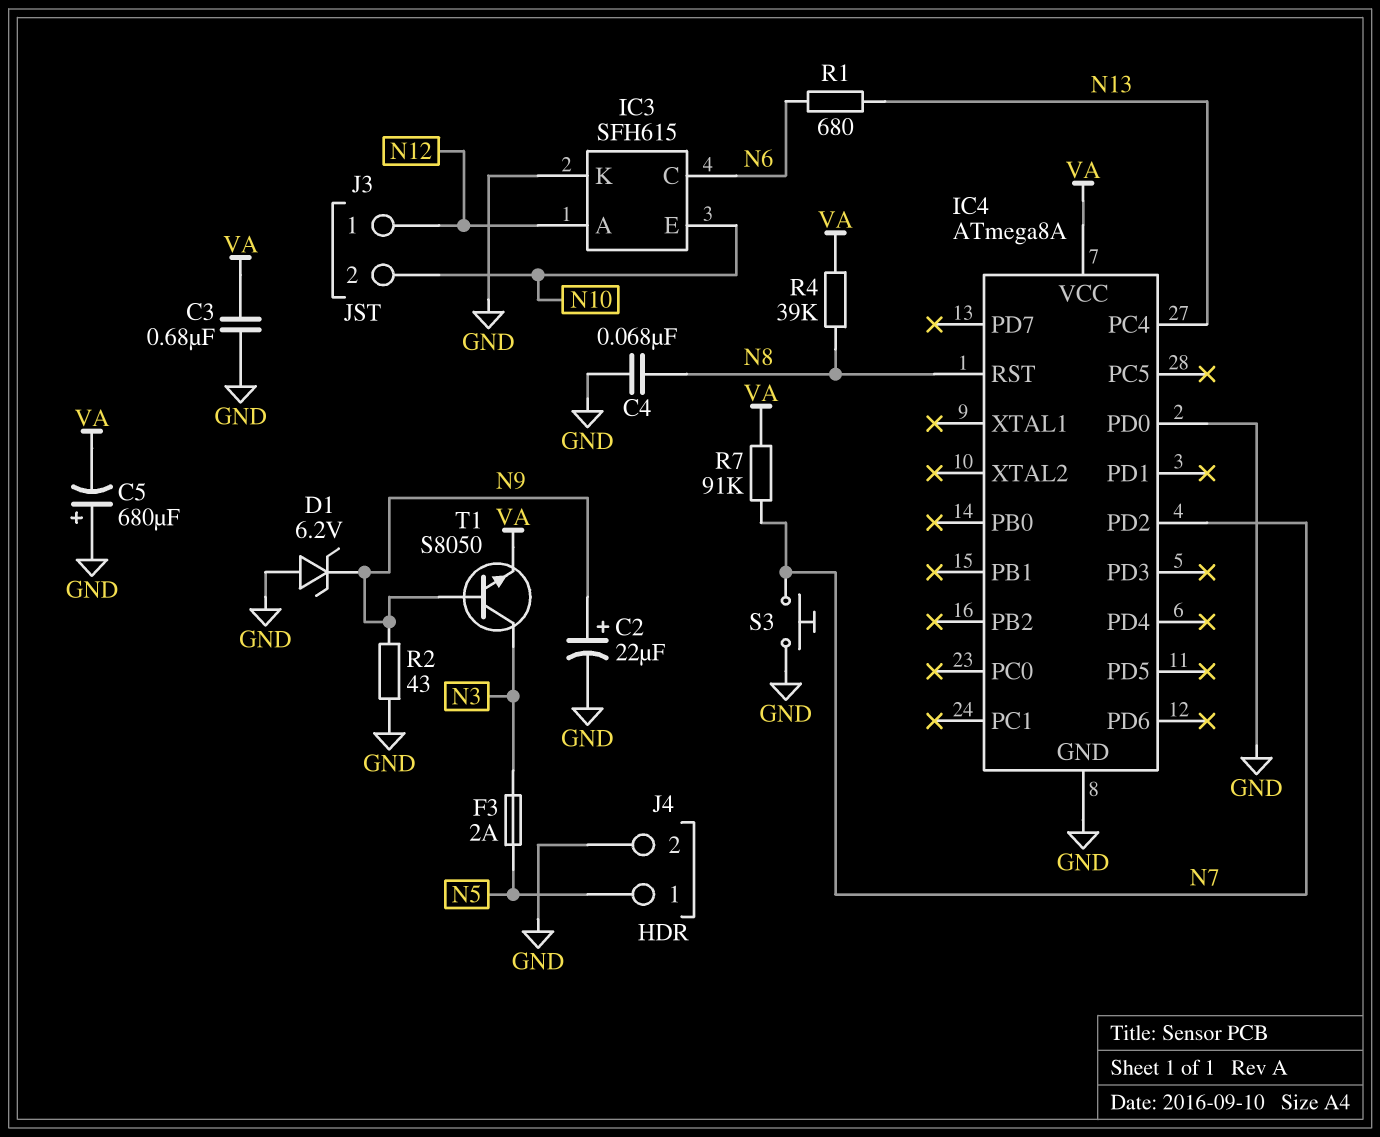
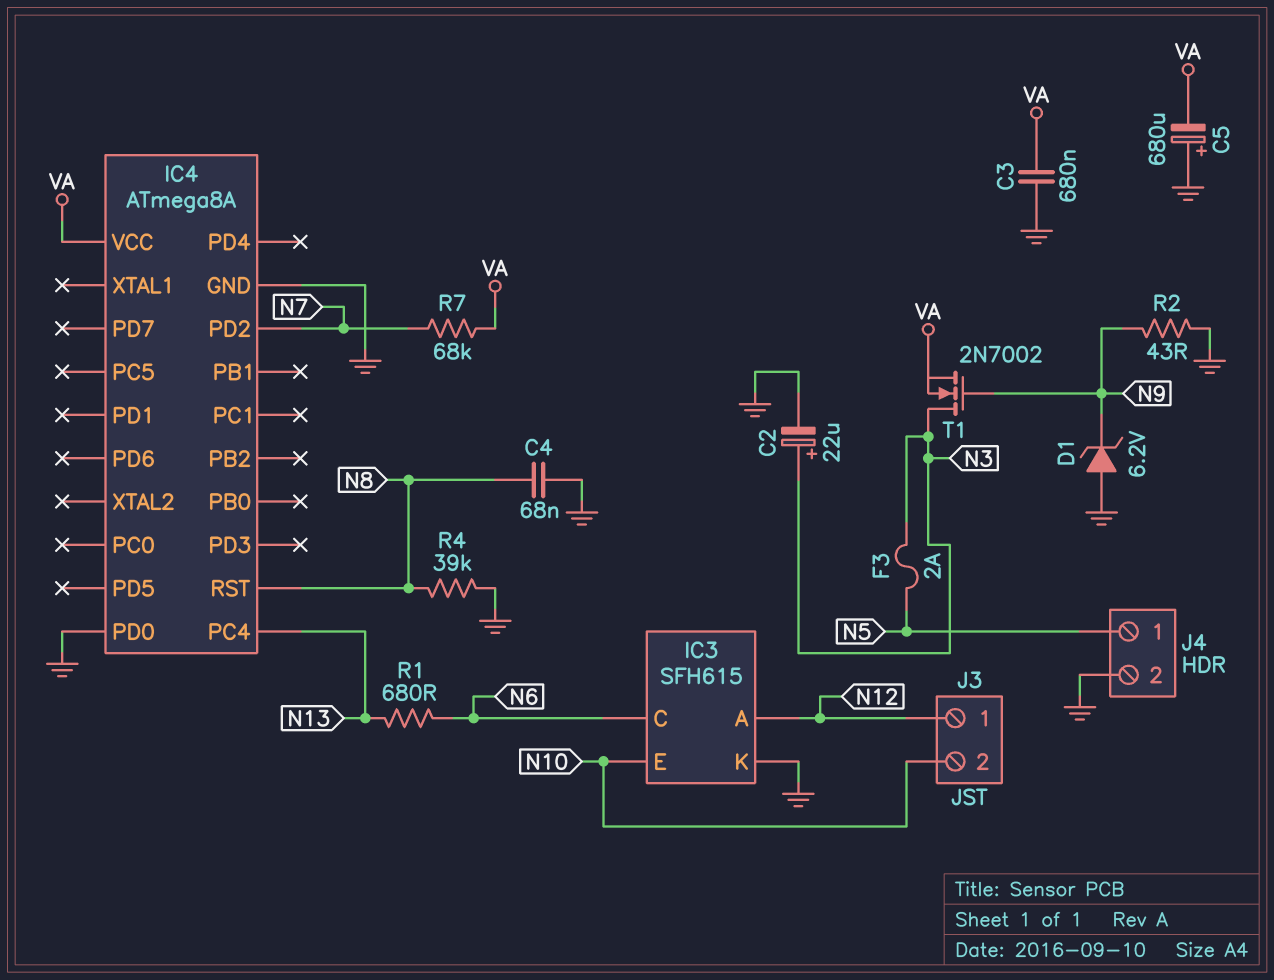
C2: 22uF (plus N9, minus GND) -> 22uF (plus N3, minus GND)
R4: 39k (N8, VA) -> 39k (GND, N8)
R7: 91k (N7, VA) -> 68k (N7, VA)
S3: button (GND, N7) -> none
T1: NPN S8050 (B N9, C N3, E VA) -> NMOS 2N7002 (G N9, D N3, S VA)

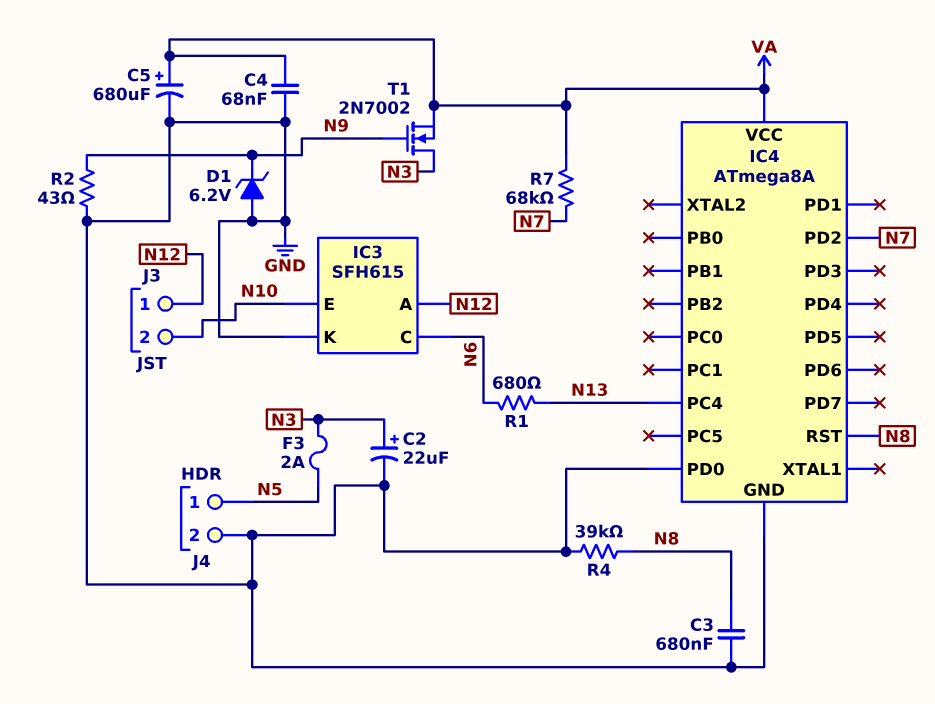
C3: 680nF (GND, VA) -> 680nF (GND, N8)
C4: 68nF (GND, N8) -> 68nF (GND, VA)
C5: 680uF (plus GND, minus VA) -> 680uF (plus VA, minus GND)

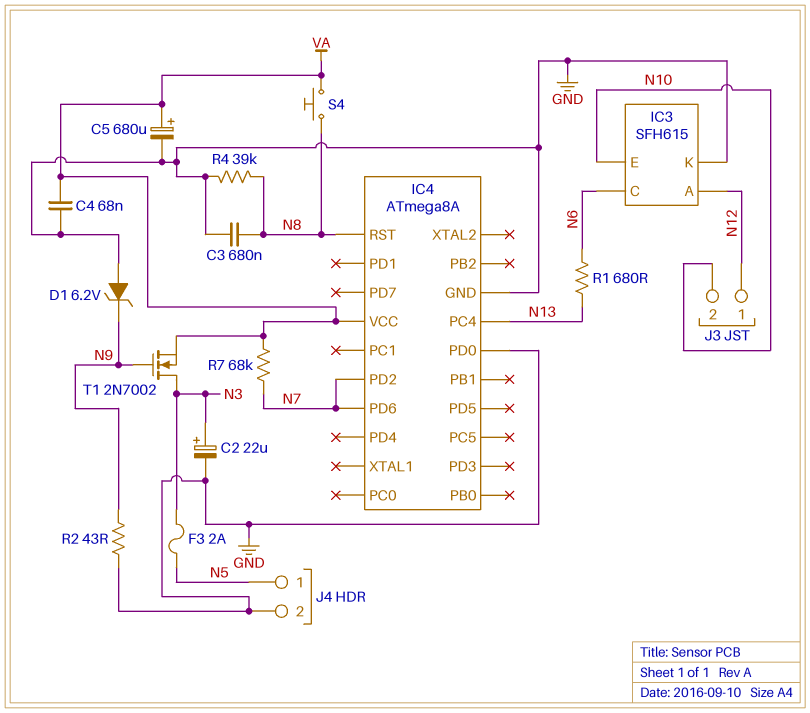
IC4 pin PD6: none -> N7
S4: none -> button (N8, VA)

